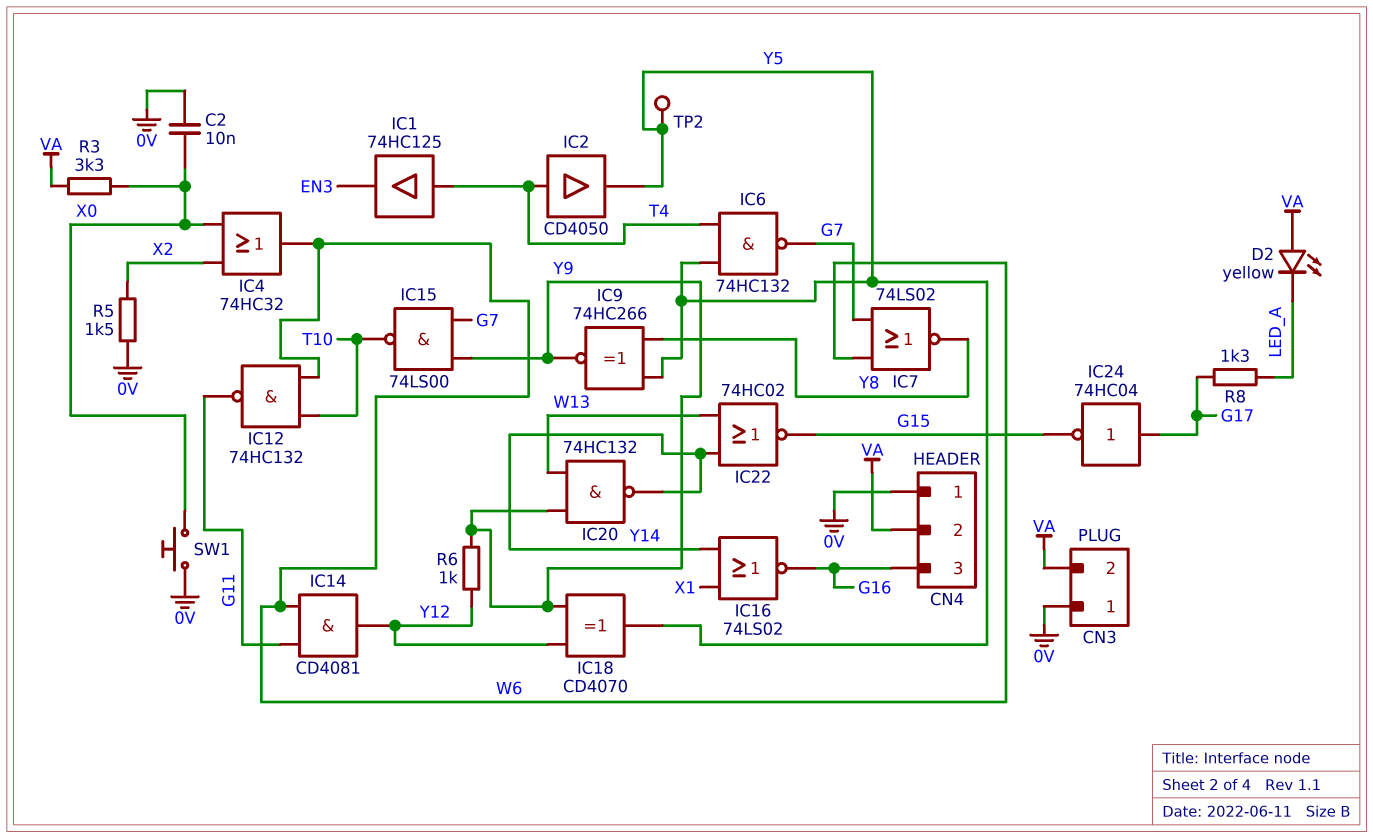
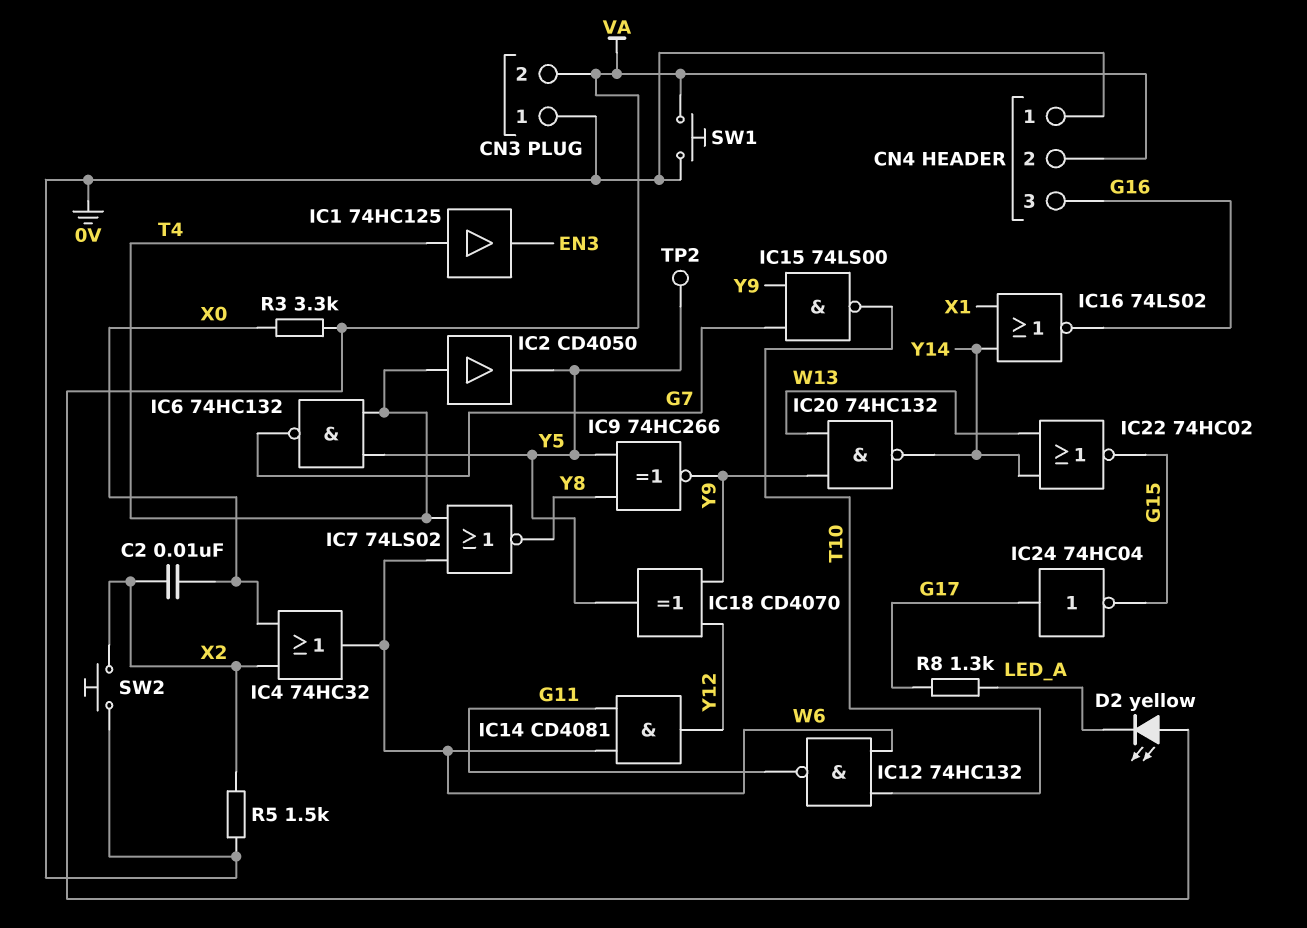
C2: 10nF (0V, X0) -> 10nF (X0, X2)
IC7: NOR 74LS02 (in G7, in W6, out Y8) -> NOR 74LS02 (in T4, in W6, out Y8)
R6: 1k (Y9, Y12) -> none
SW1: button (0V, X0) -> button (0V, VA)
SW2: none -> button (0V, X2)

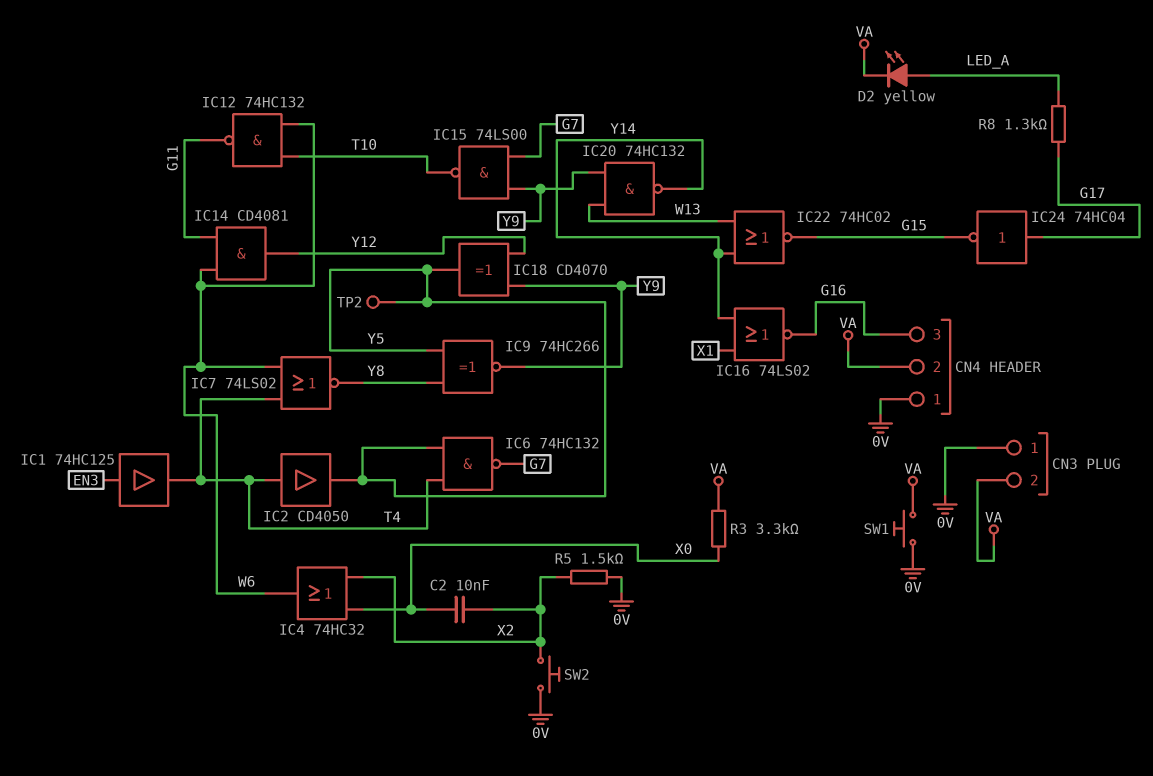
D2: LED yellow (A VA, K LED_A) -> LED yellow (A LED_A, K VA)
IC1: buffer 74HC125 (in T4, out EN3) -> buffer 74HC125 (in EN3, out T4)

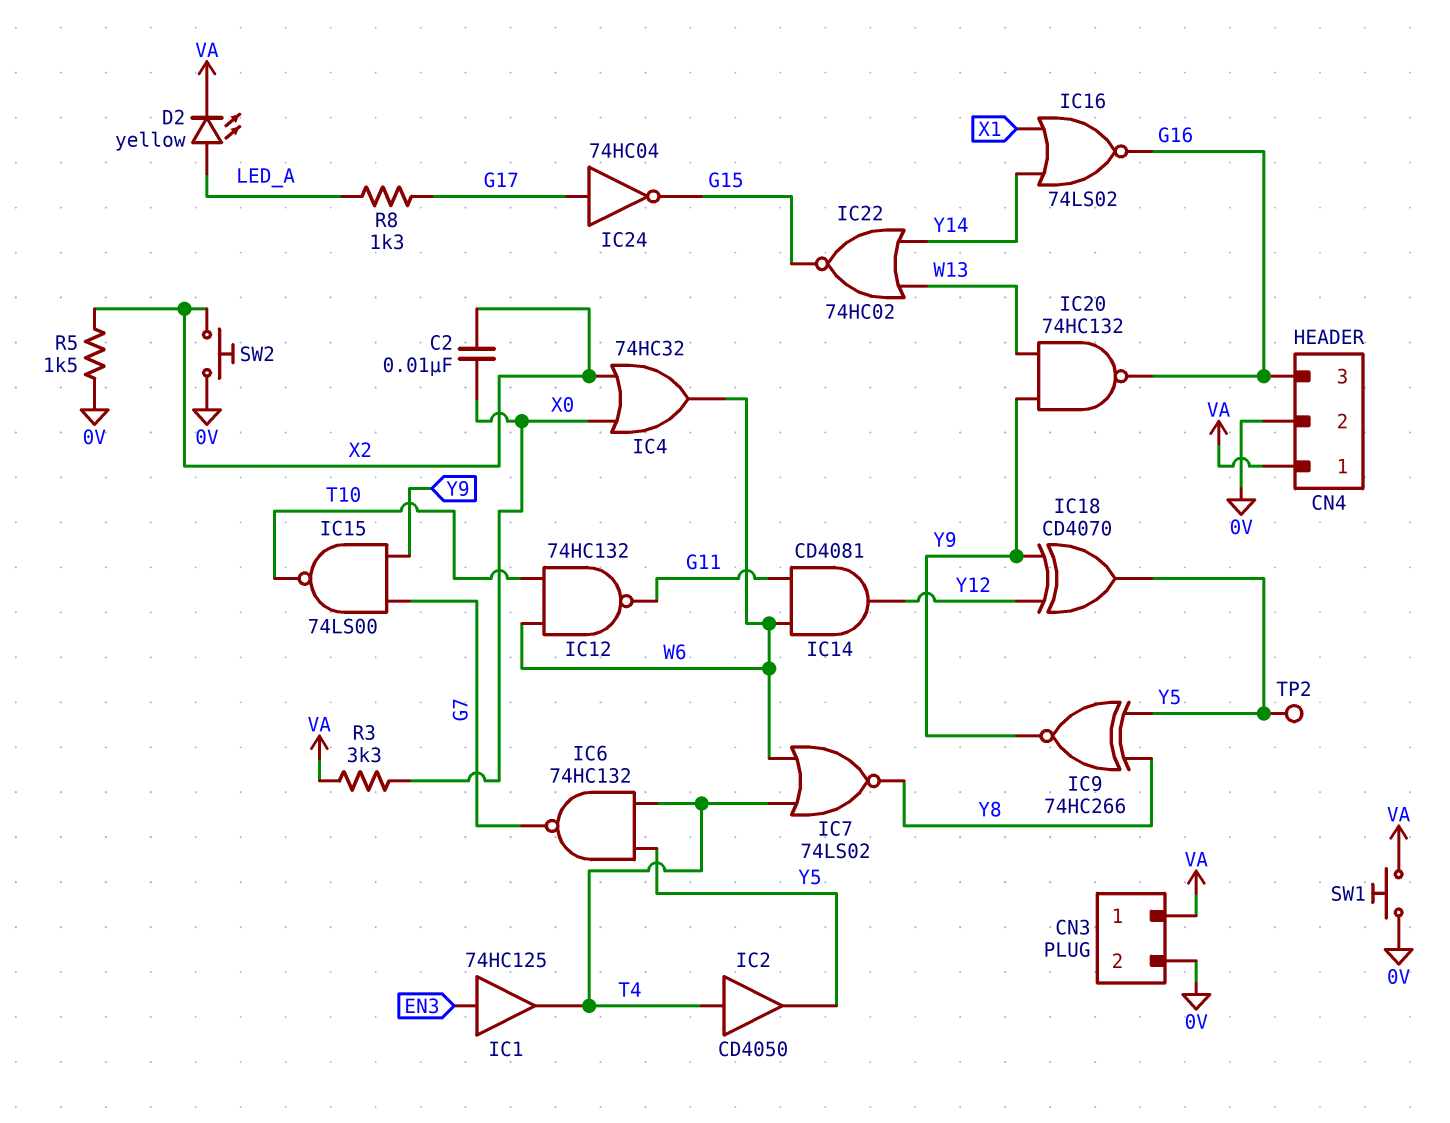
CN3 pin 1: 0V -> VA
CN3 pin 2: VA -> 0V
CN4 pin 1: 0V -> VA
CN4 pin 2: VA -> 0V
IC20: NAND 74HC132 (in W13, in Y9, out Y14) -> NAND 74HC132 (in W13, in Y9, out G16)

